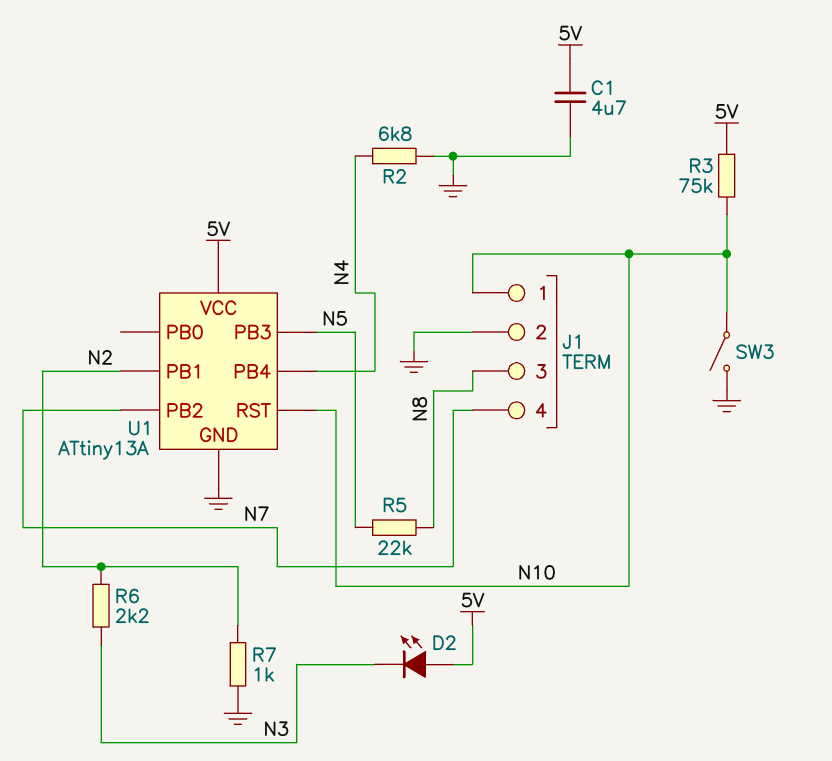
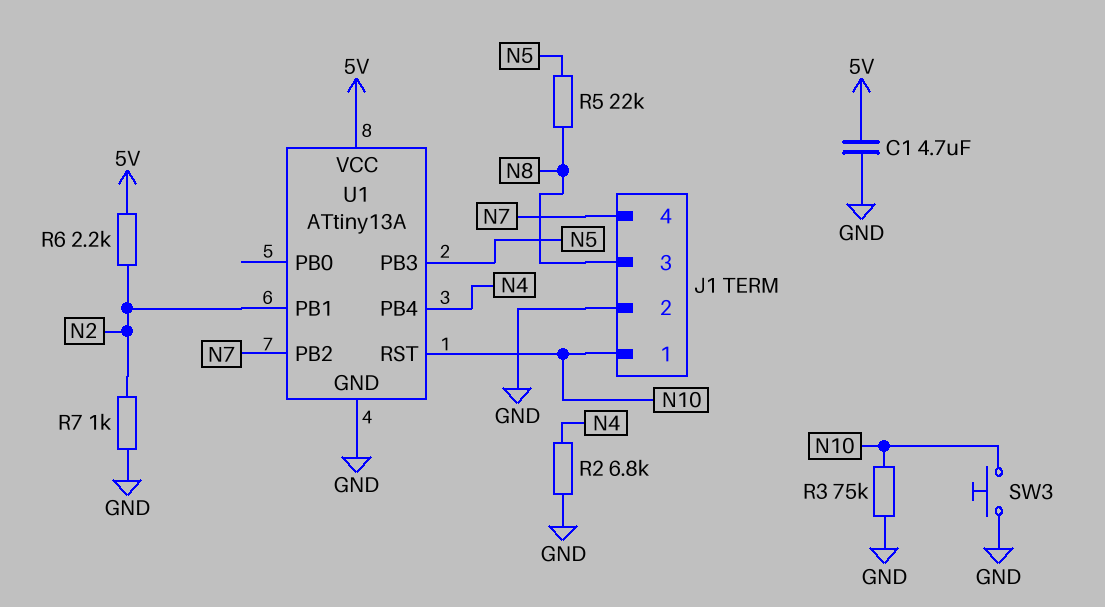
D2: LED (A 5V, K N3) -> none
R3: 75k (5V, N10) -> 75k (GND, N10)
R6: 2.2k (N2, N3) -> 2.2k (5V, N2)
SW3: switch (GND, N10) -> button (GND, N10)

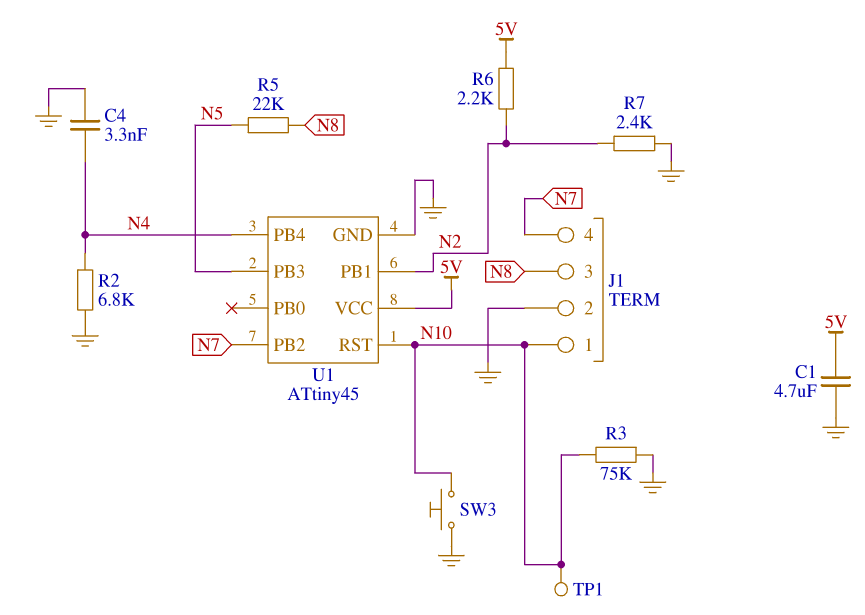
C4: none -> 3.3nF (GND, N4)
R7: 1k (GND, N2) -> 2.4k (GND, N2)
TP1: none -> test point (N10)
U1: ATtiny13A -> ATtiny45

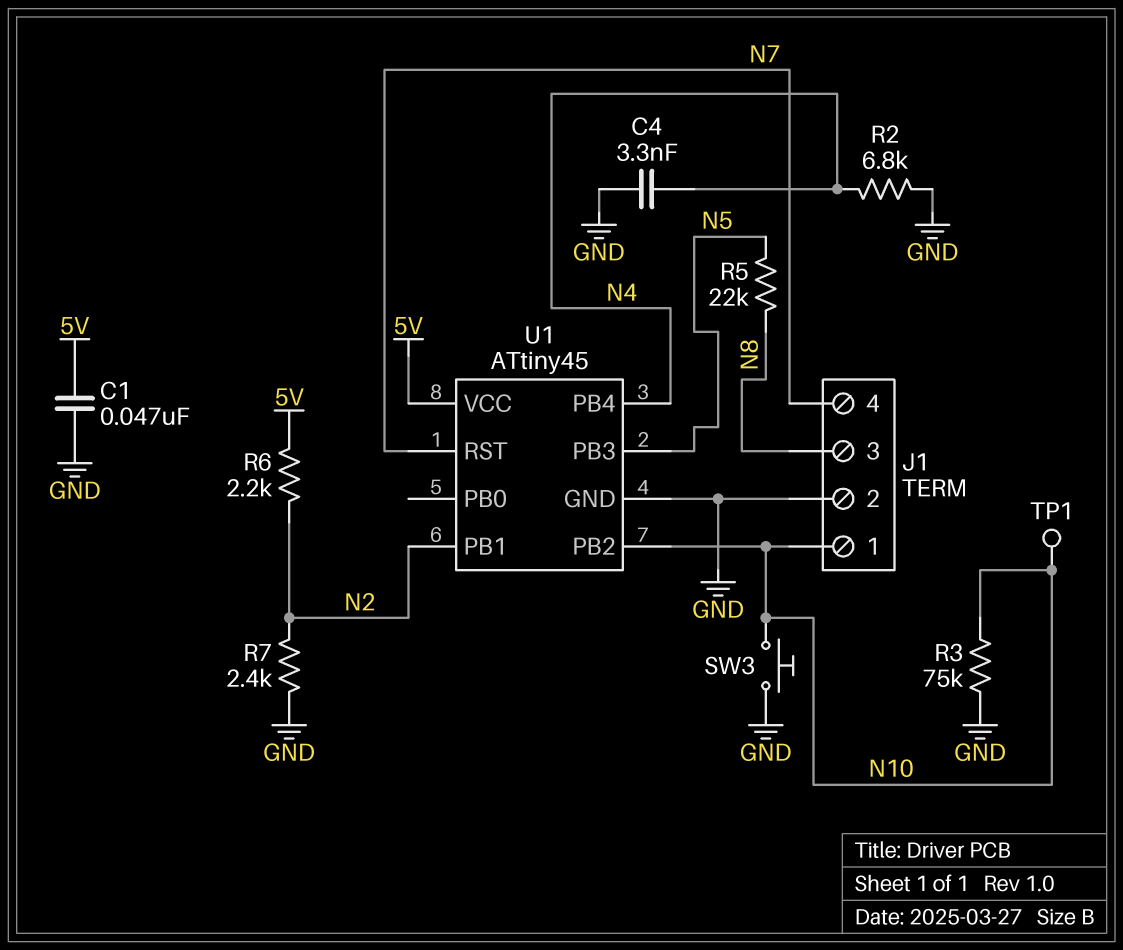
C1: 4.7uF (5V, GND) -> 47nF (5V, GND)
U1 pin PB2: N7 -> N10
U1 pin RST: N10 -> N7

